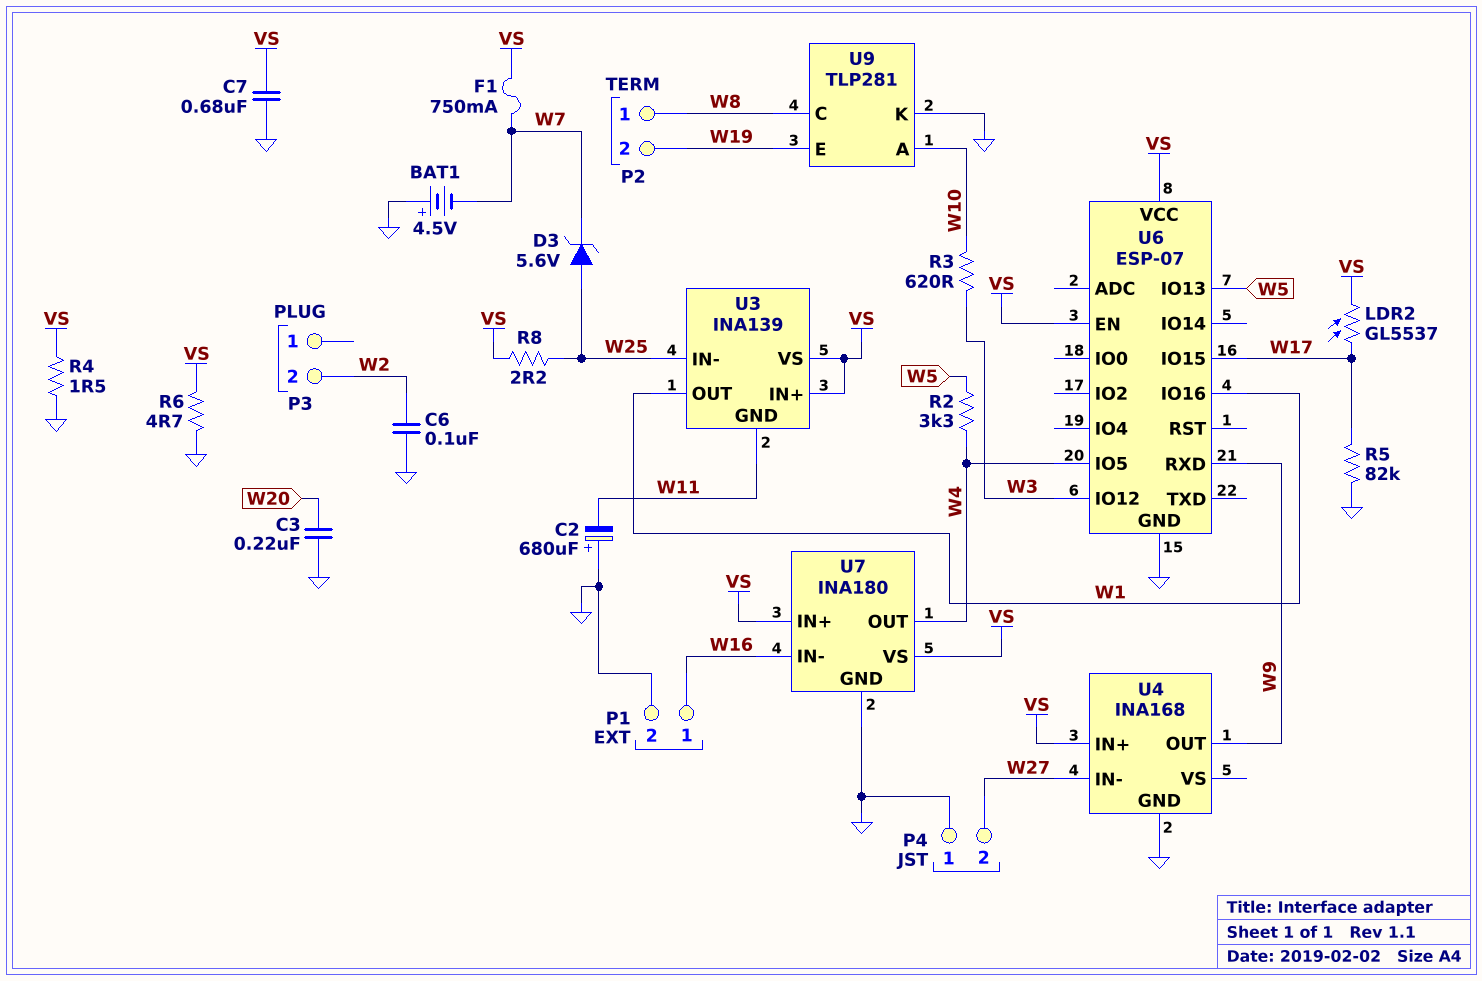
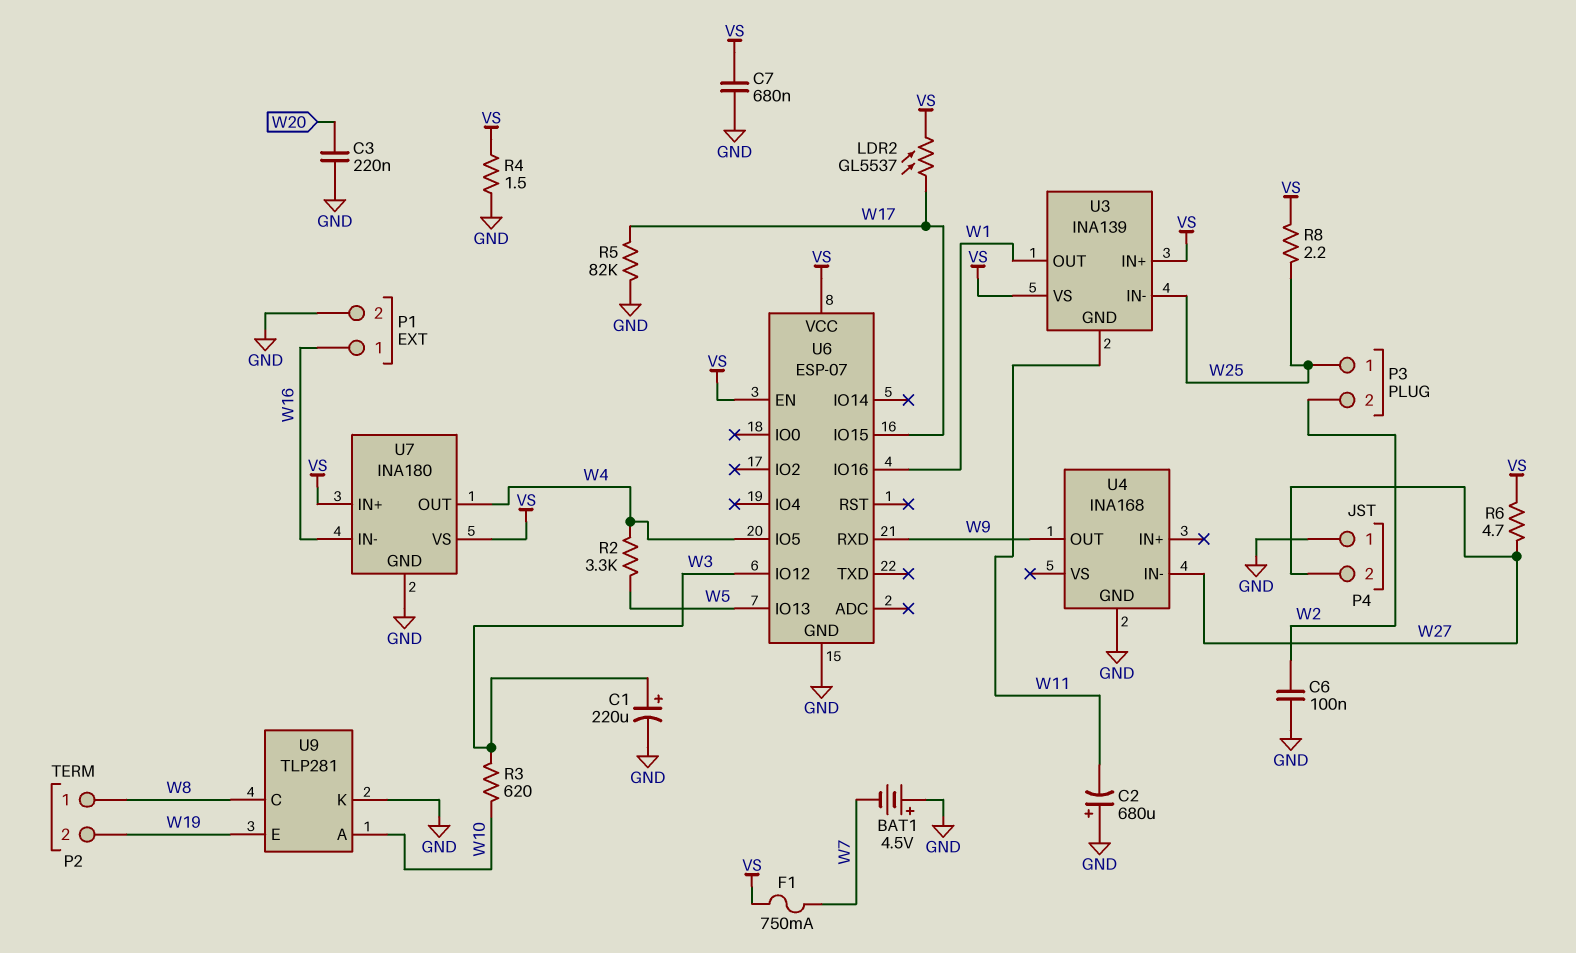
C1: none -> 220uF (plus W3, minus GND)
D3: zener 5.6V (A W25, K W7) -> none
P3 pin 1: none -> W25
R6: 4.7 (GND, VS) -> 4.7 (VS, W27)
U4 pin IN+: VS -> none

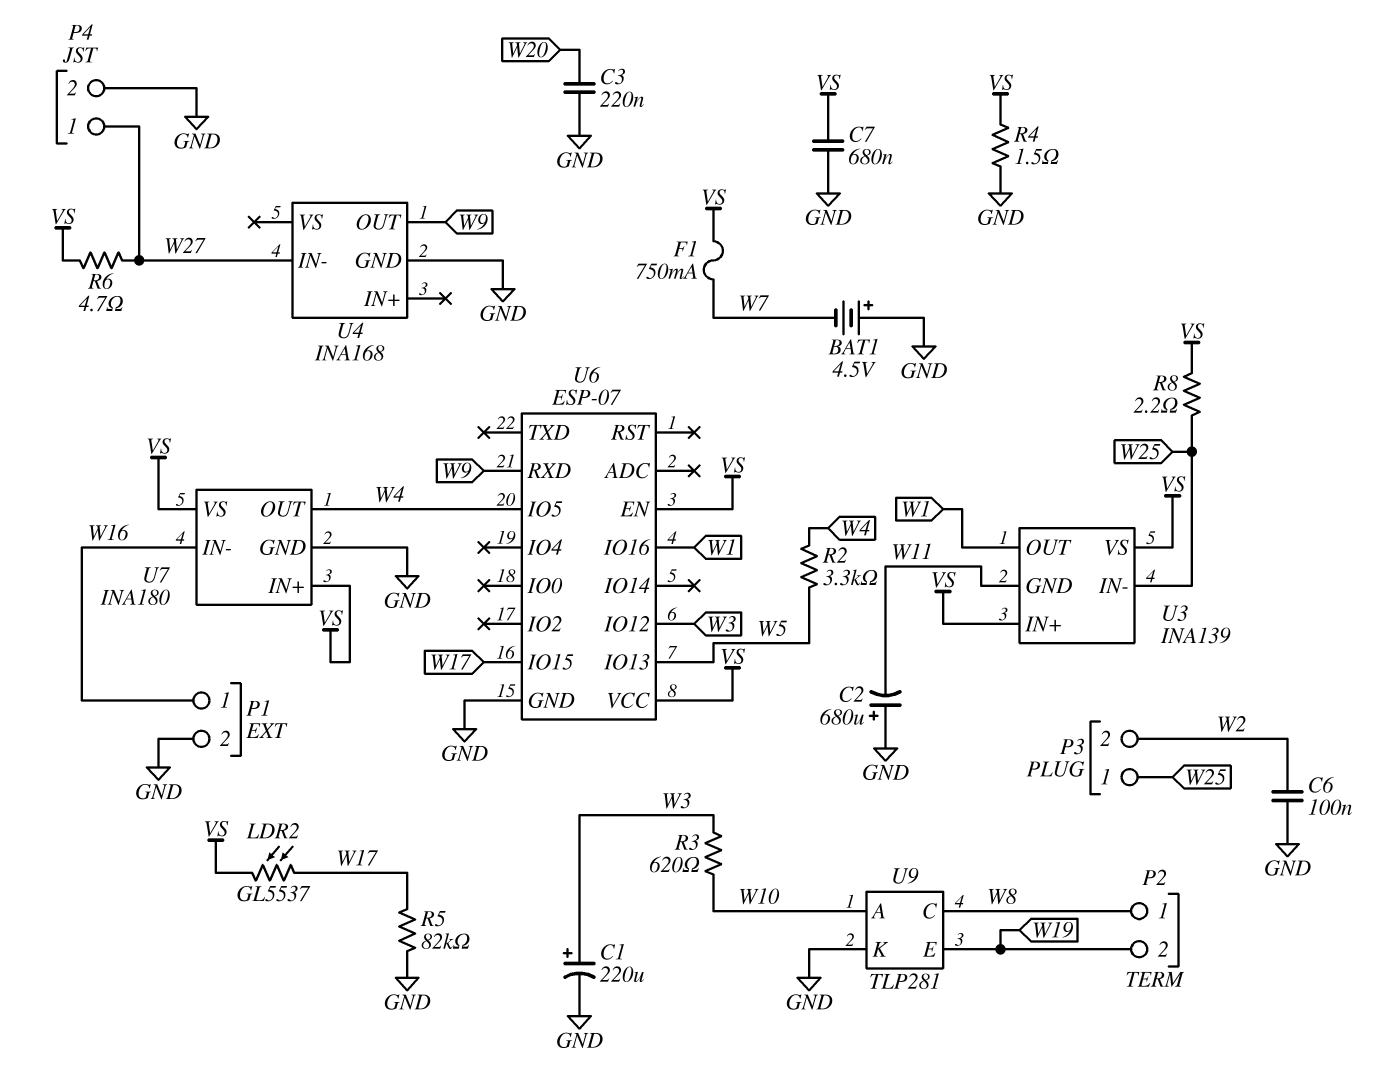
P4 pin 1: GND -> W27
P4 pin 2: W27 -> GND

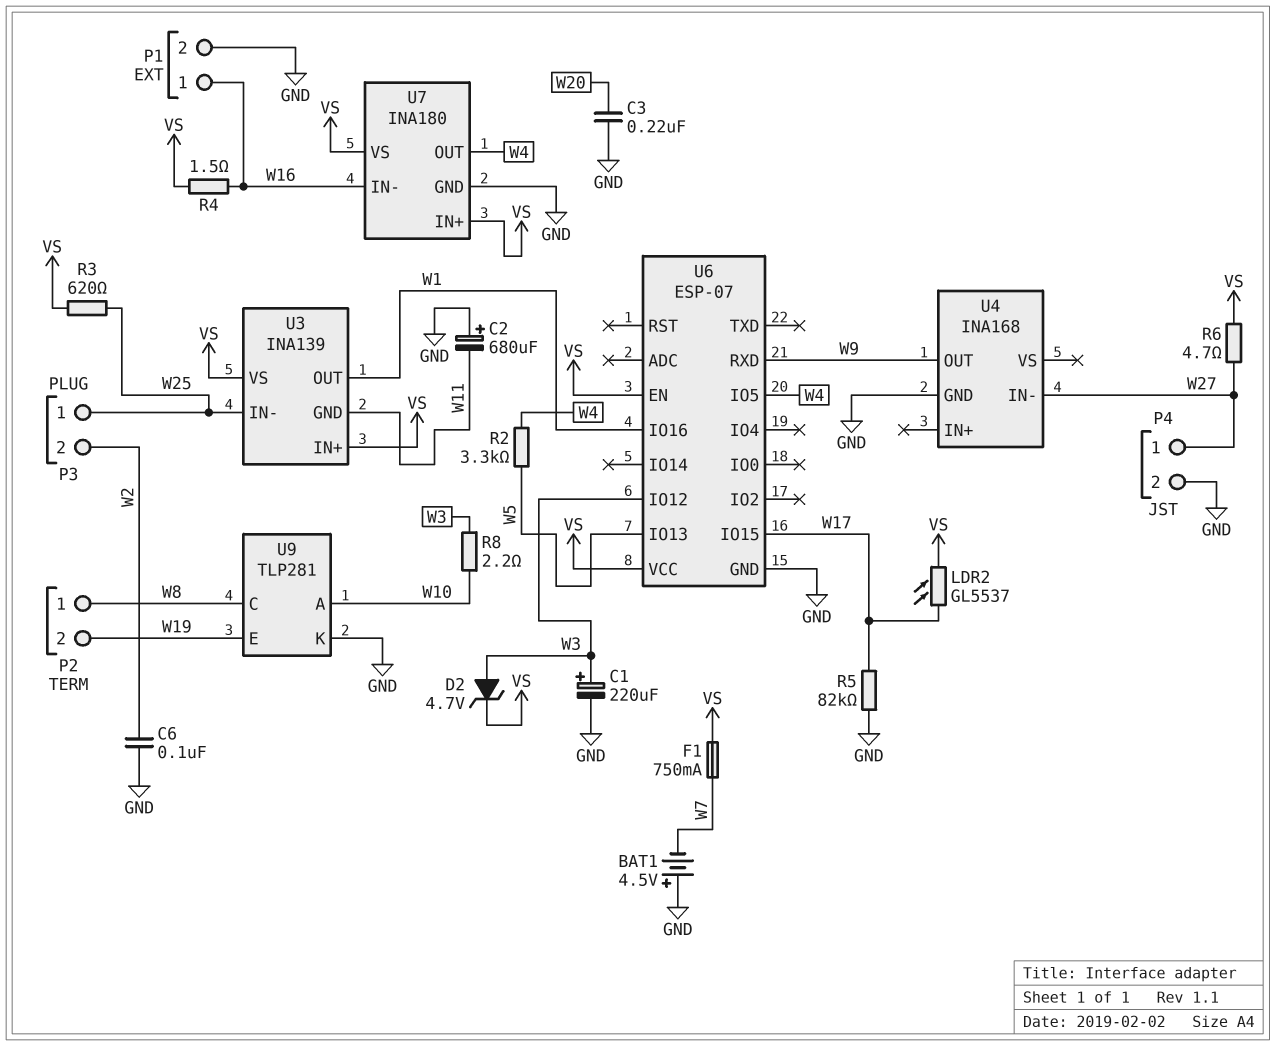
C7: 680nF (GND, VS) -> none
D2: none -> zener 4.7V (A W3, K VS)
R3: 620 (W3, W10) -> 620 (VS, W25)
R4: 1.5 (GND, VS) -> 1.5 (VS, W16)
R8: 2.2 (VS, W25) -> 2.2 (W3, W10)

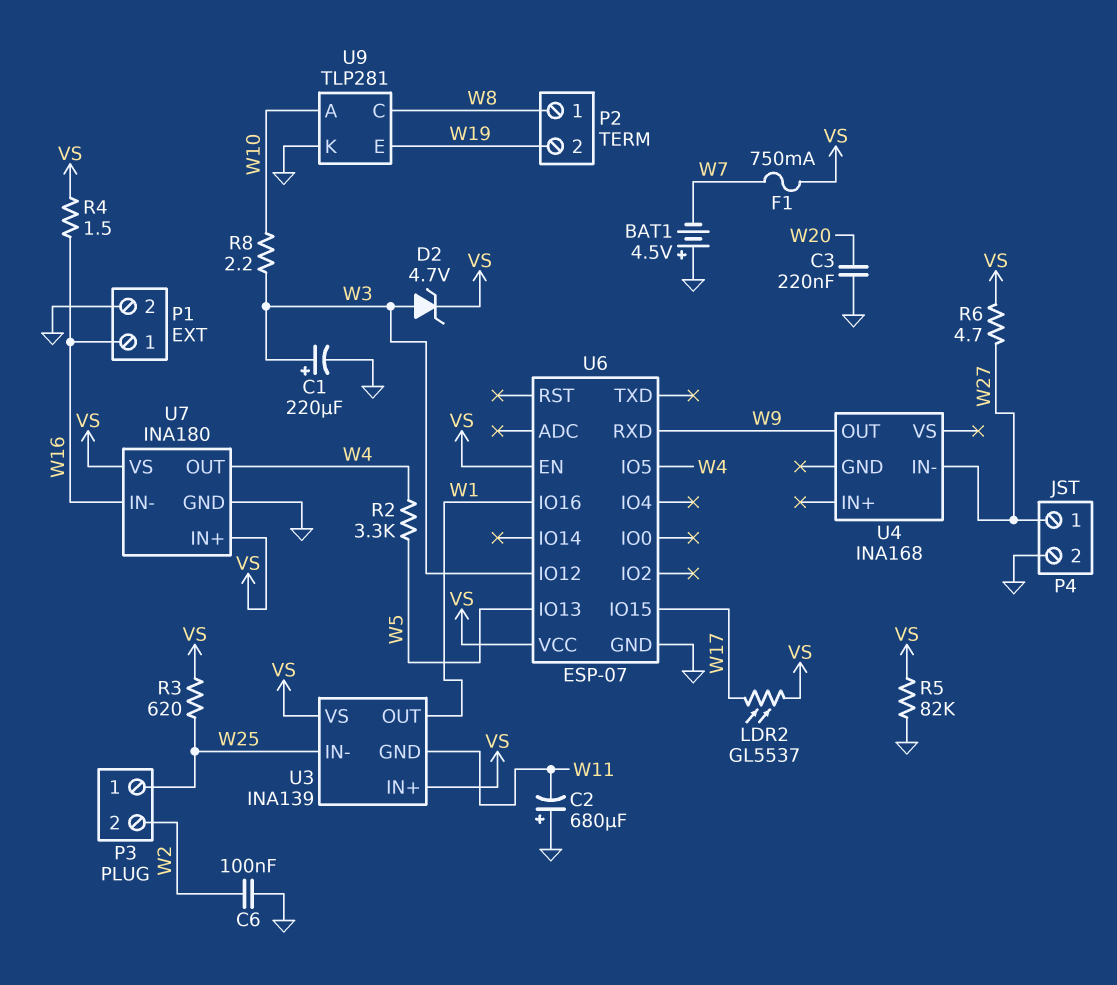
R5: 82k (GND, W17) -> 82k (GND, VS)
U4 pin GND: GND -> none

